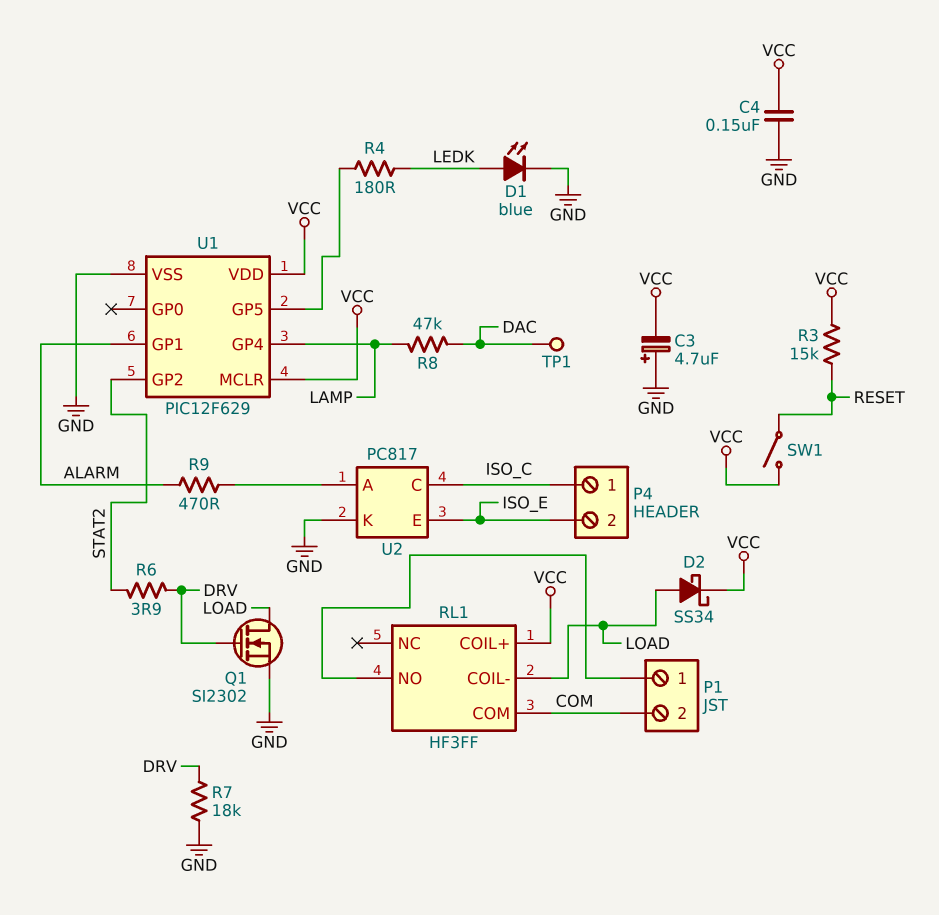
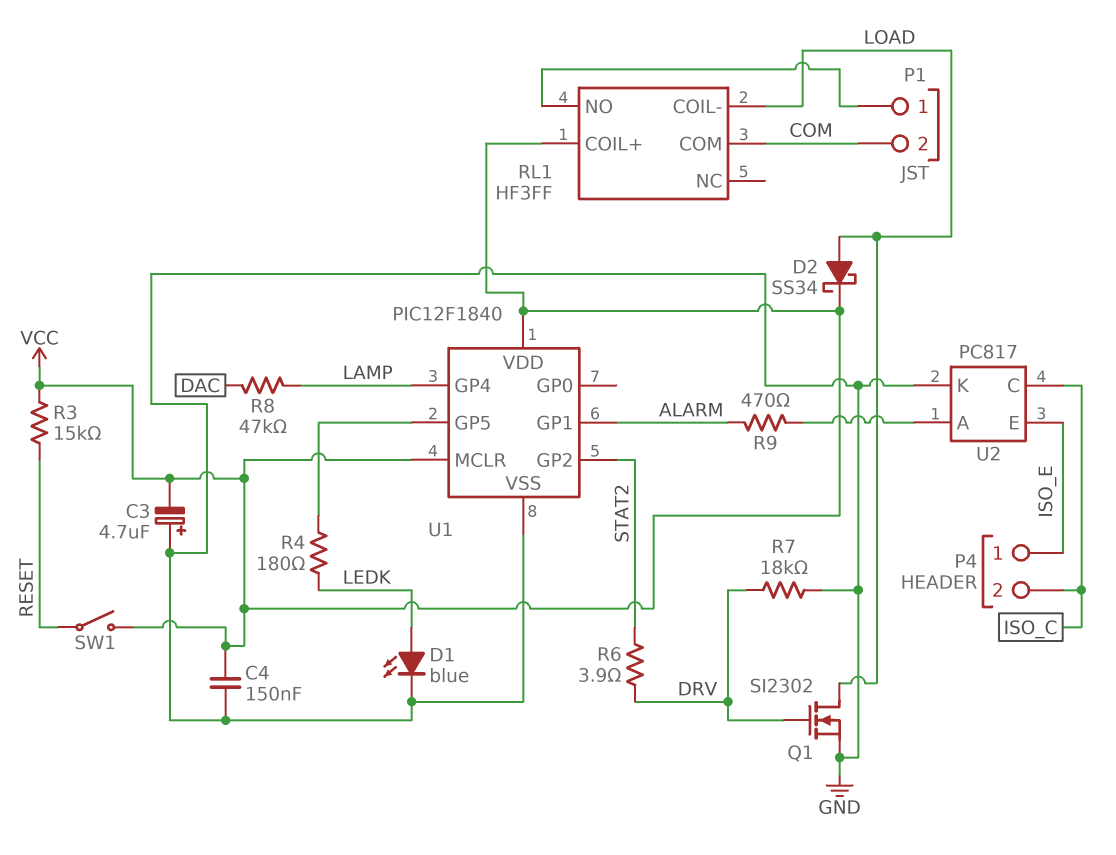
P4 pin 1: ISO_C -> ISO_E
P4 pin 2: ISO_E -> ISO_C
TP1: test point (DAC) -> none
U1: PIC12F629 -> PIC12F1840

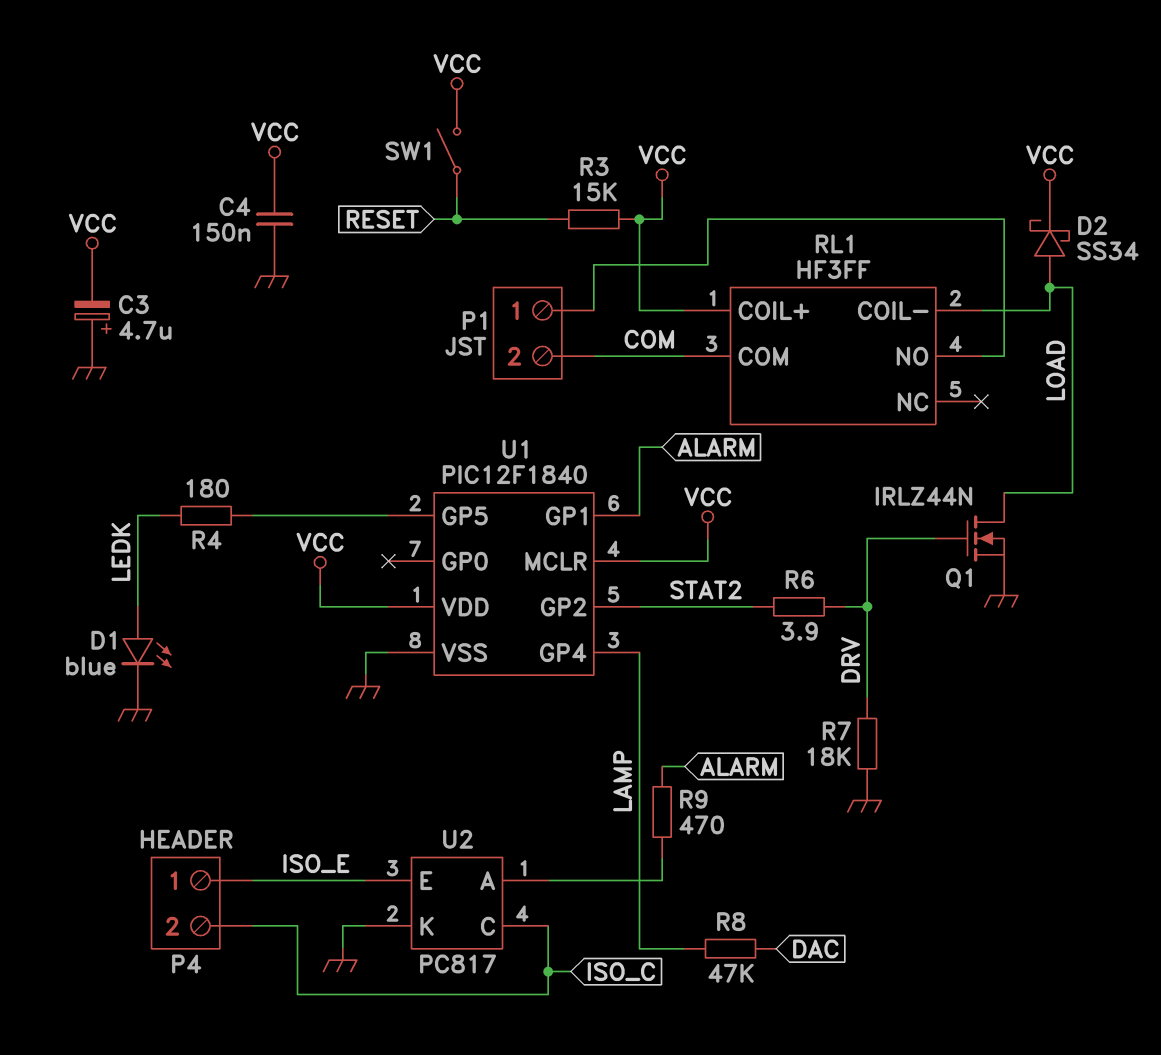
Q1: NMOS SI2302 (G DRV, D LOAD, S GND) -> NMOS IRLZ44N (G DRV, D LOAD, S GND)

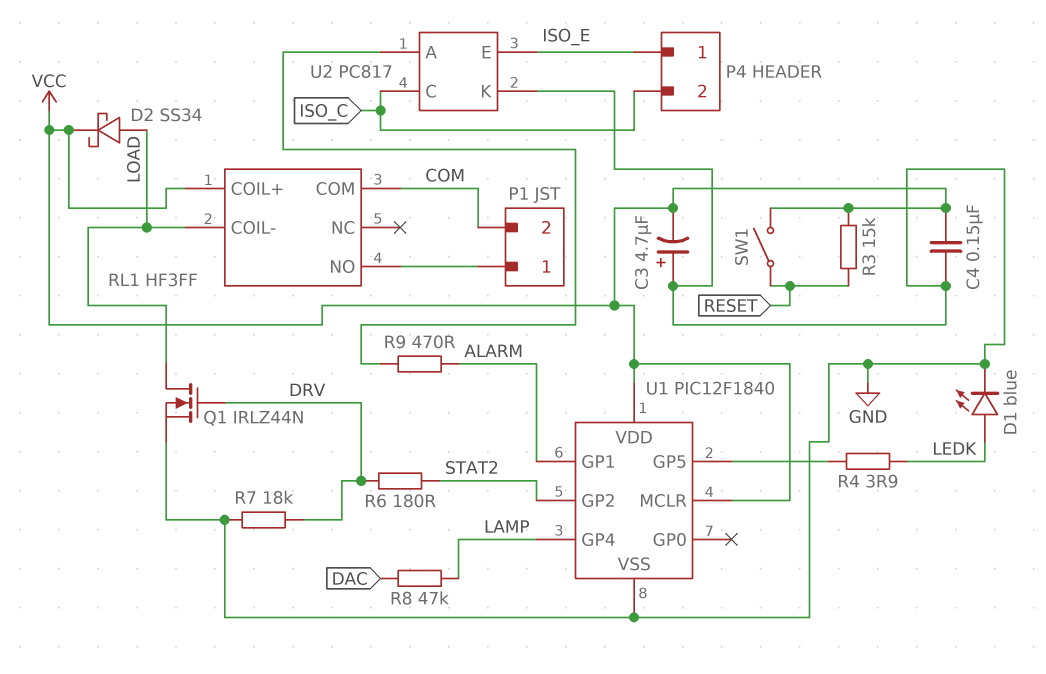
R4: 180 (LEDK, U1/GP5) -> 3.9 (LEDK, U1/GP5)
R6: 3.9 (DRV, STAT2) -> 180 (DRV, STAT2)

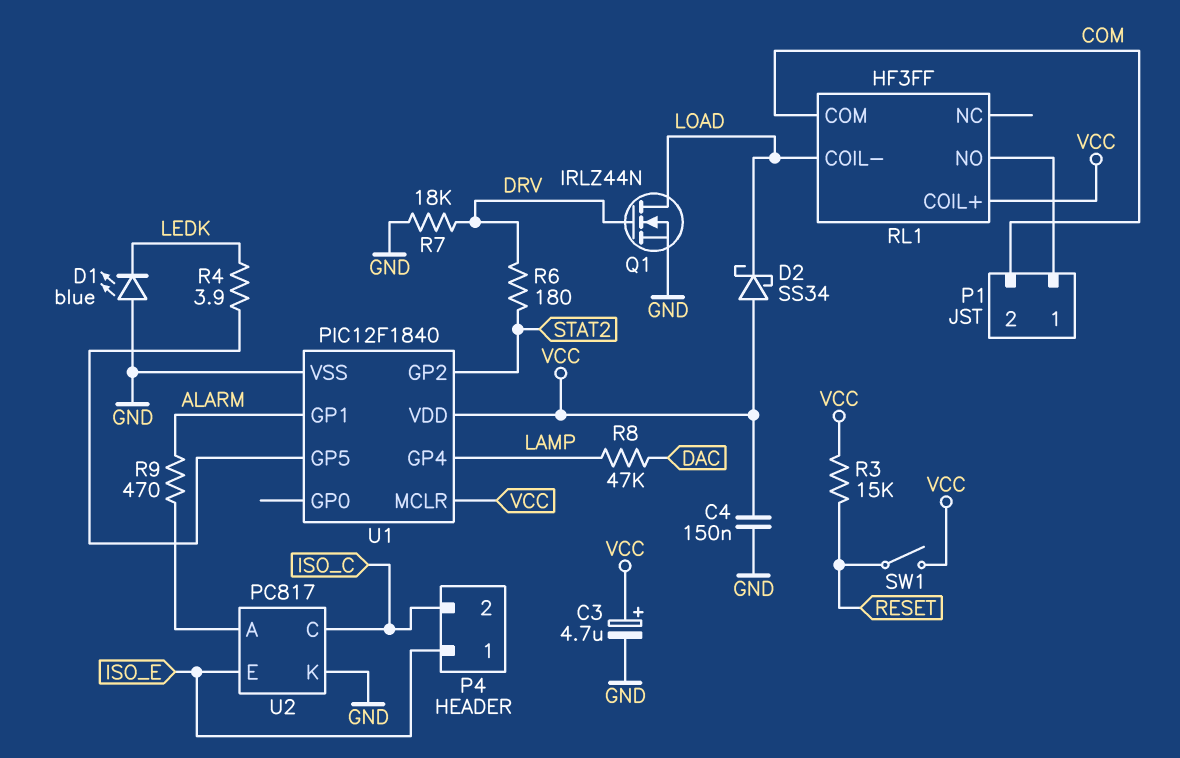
C3: 4.7uF (plus GND, minus VCC) -> 4.7uF (plus VCC, minus GND)
D1: LED blue (A LEDK, K GND) -> LED blue (A GND, K LEDK)
D2: schottky SS34 (A LOAD, K VCC) -> schottky SS34 (A VCC, K LOAD)

